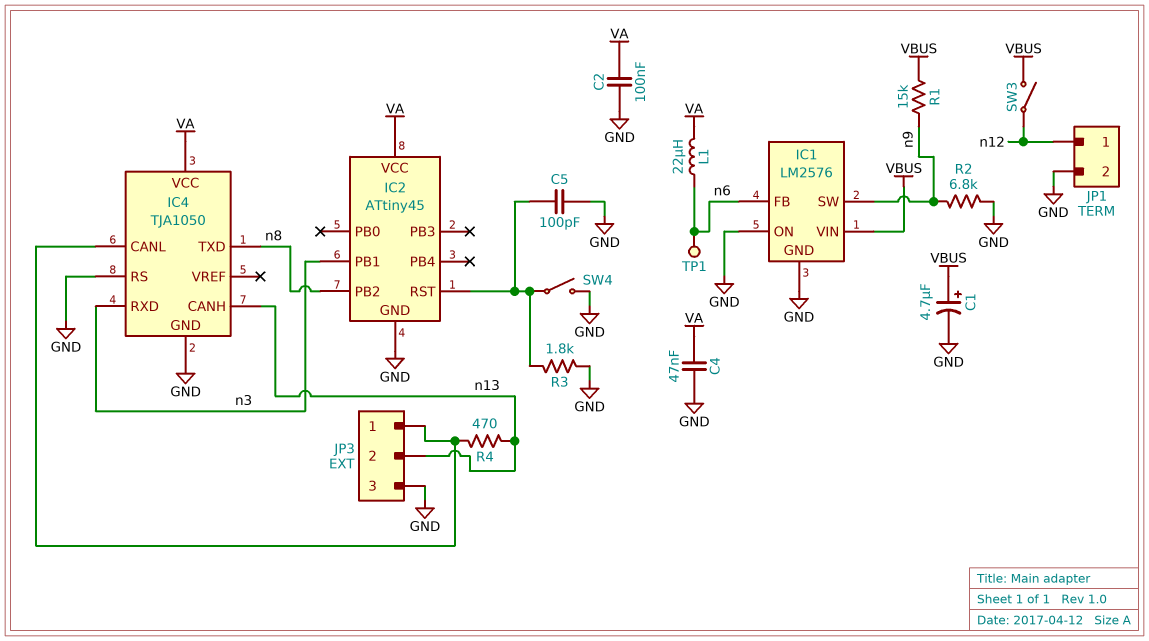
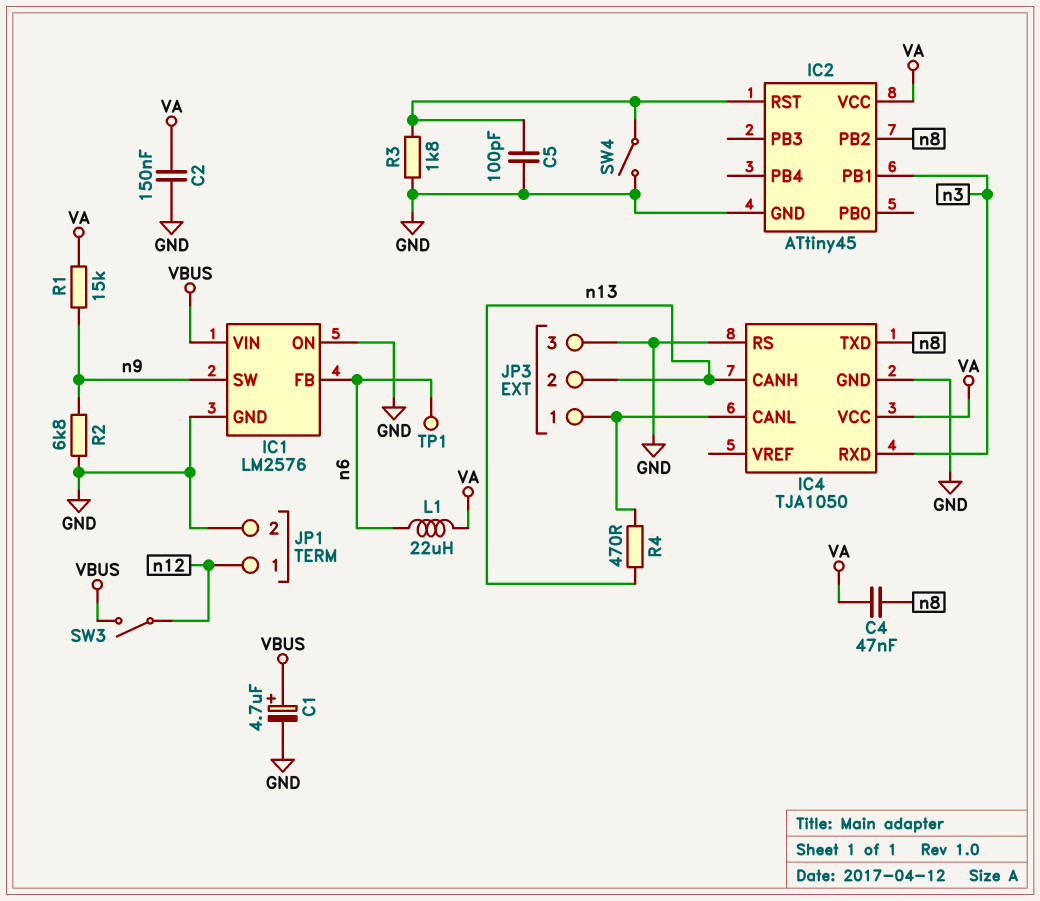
C2: 100nF (GND, VA) -> 150nF (GND, VA)
C4: 47nF (GND, VA) -> 47nF (VA, n8)
R1: 15k (VBUS, n9) -> 15k (VA, n9)

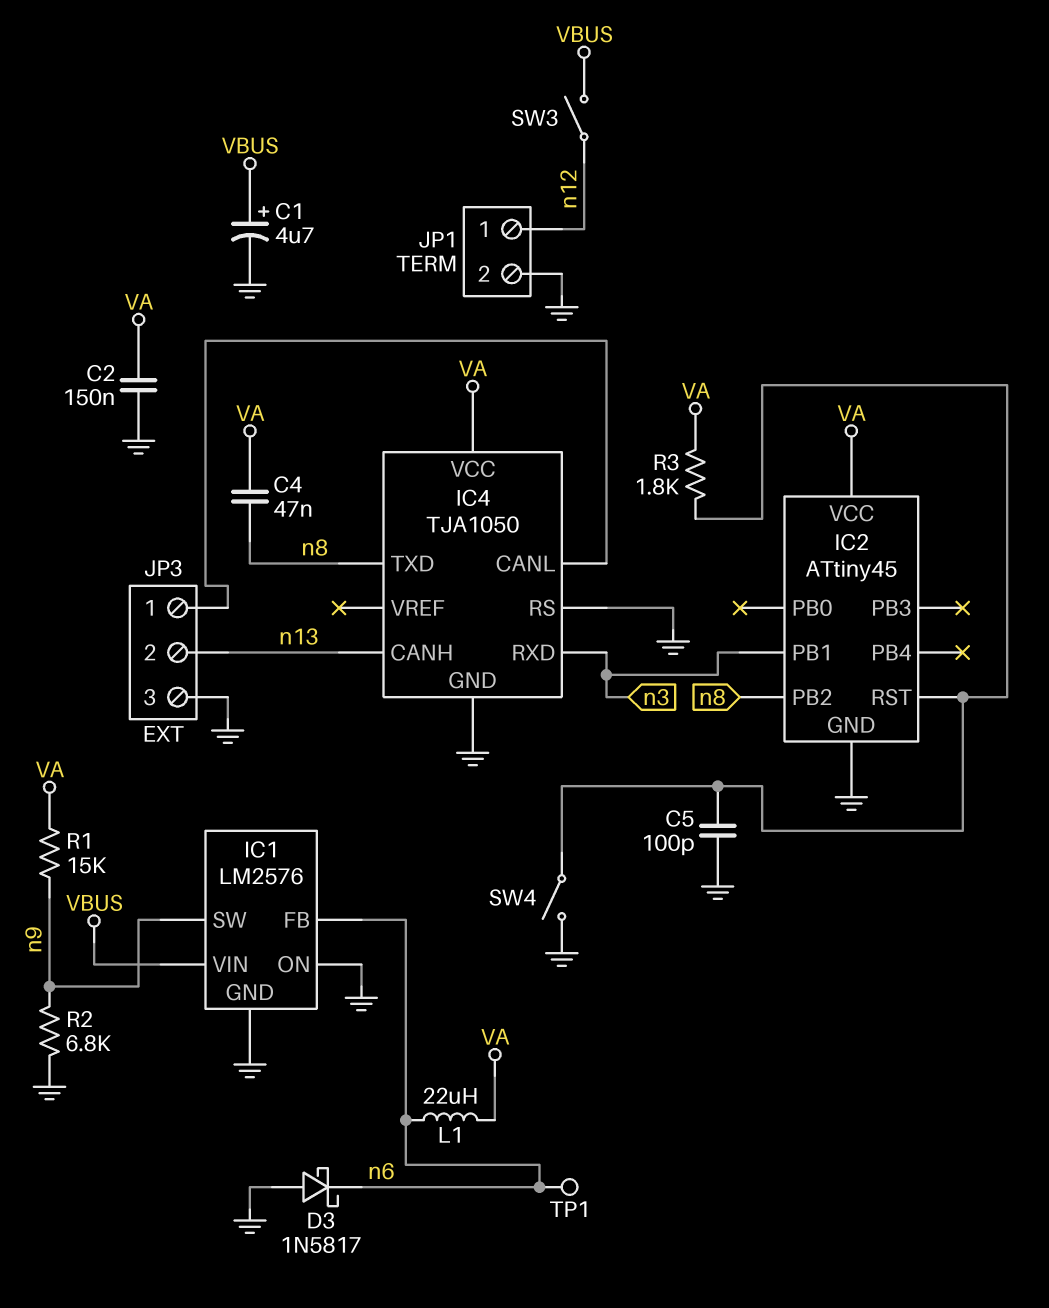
D3: none -> schottky 1N5817 (A GND, K n6)
R3: 1.8k (GND, IC2/RST) -> 1.8k (IC2/RST, VA)
R4: 470 (IC4/CANL, n13) -> none

